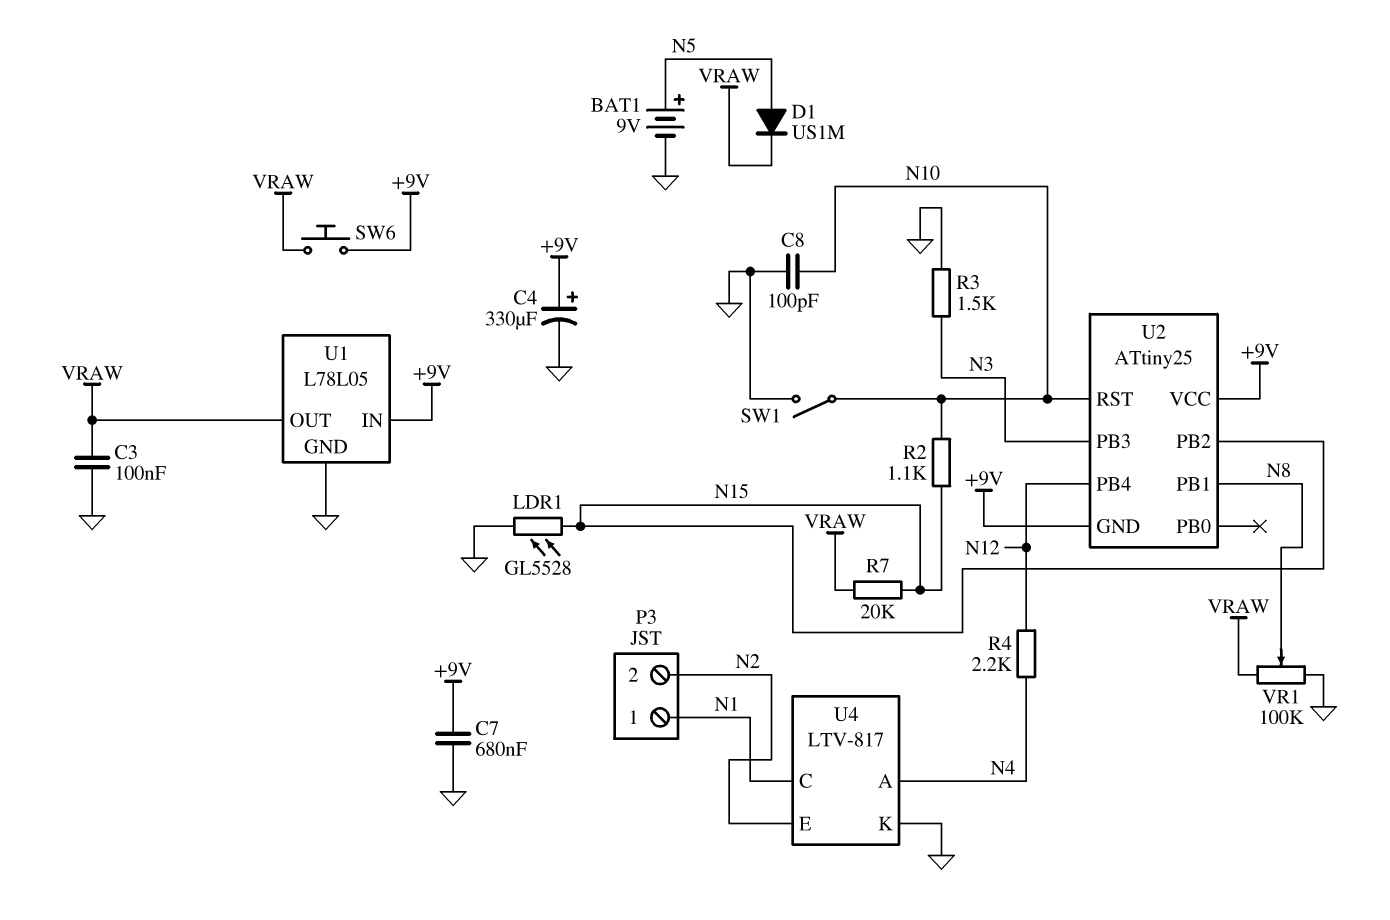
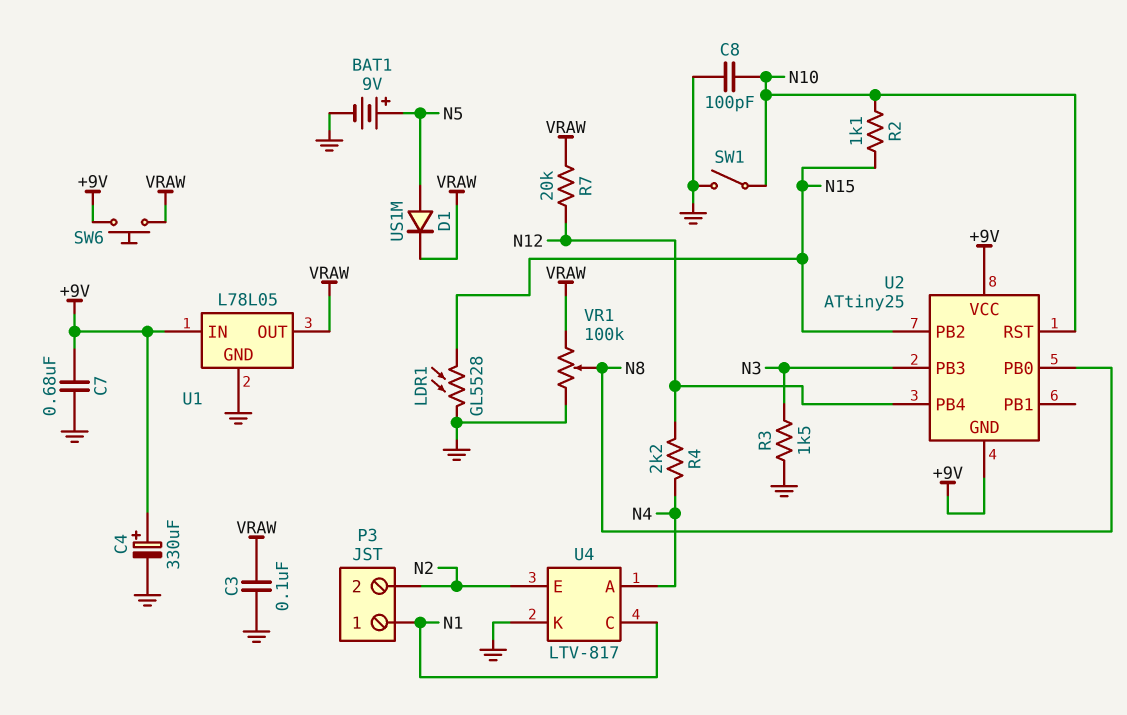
R7: 20k (N15, VRAW) -> 20k (N12, VRAW)
U2 pin PB0: none -> N8
U2 pin PB1: N8 -> none

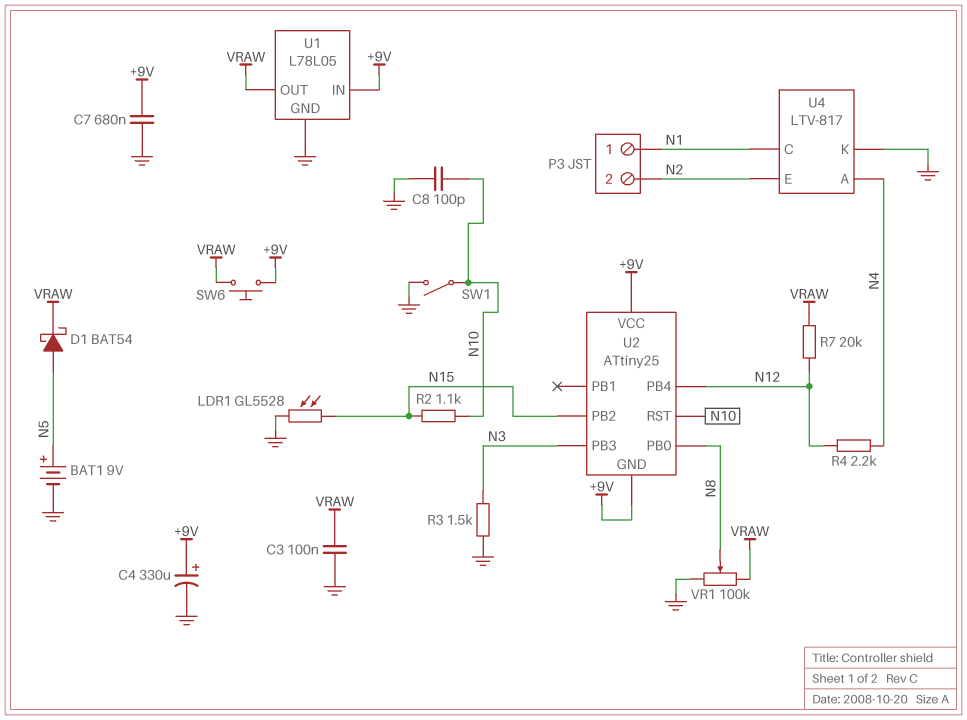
D1: diode US1M (A N5, K VRAW) -> schottky BAT54 (A N5, K VRAW)

